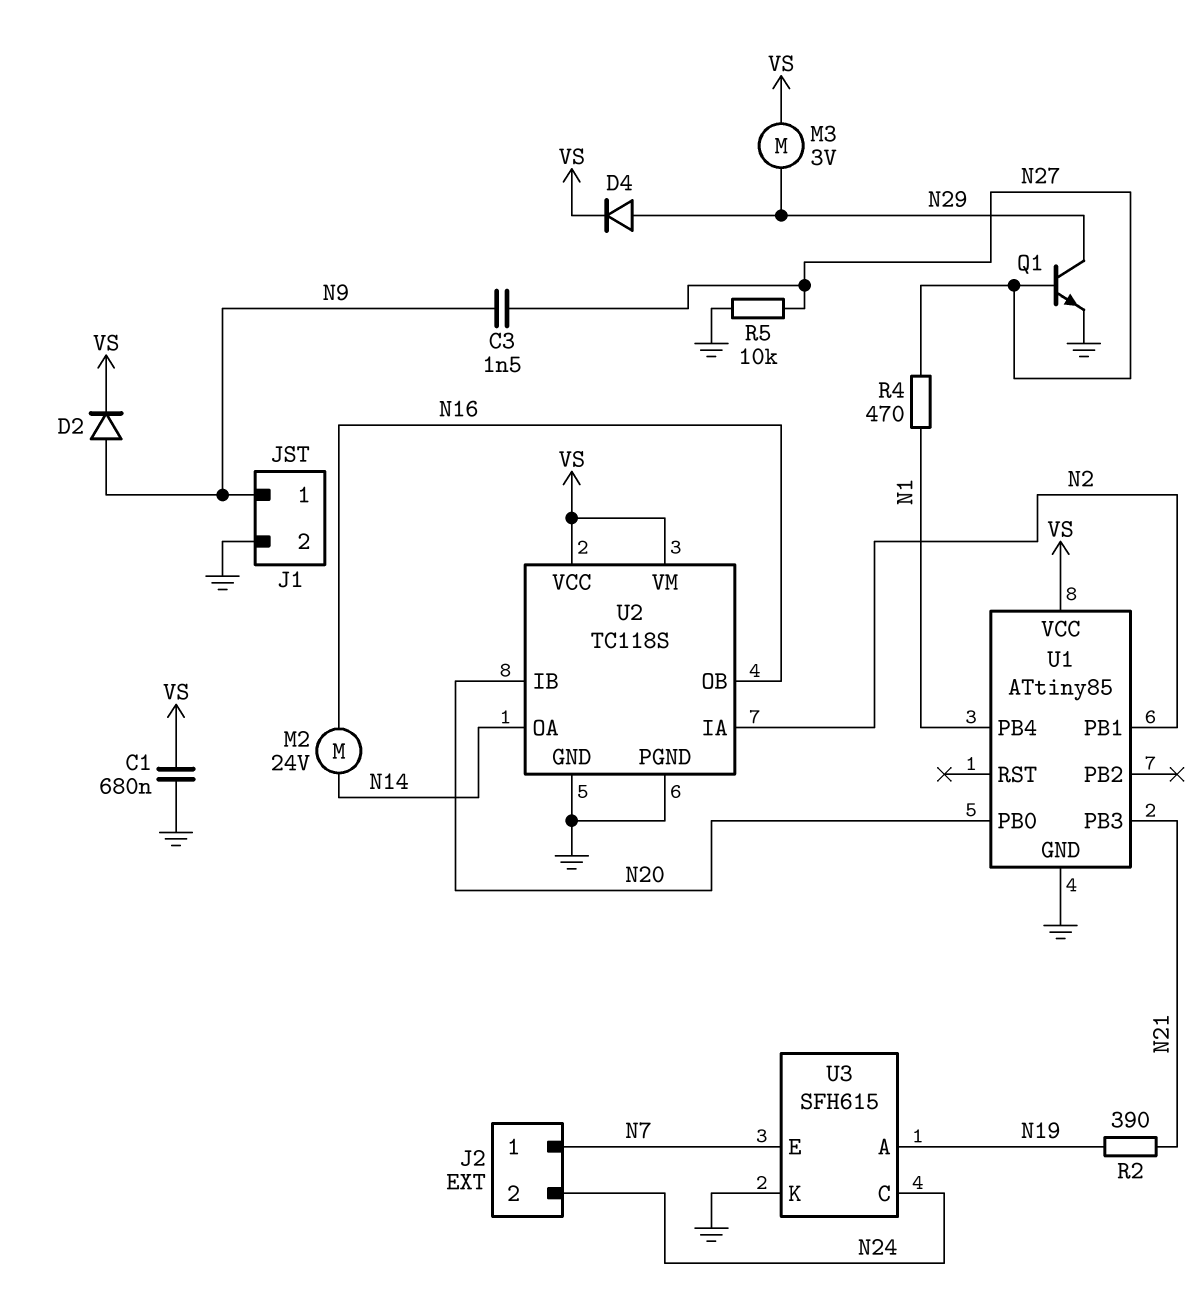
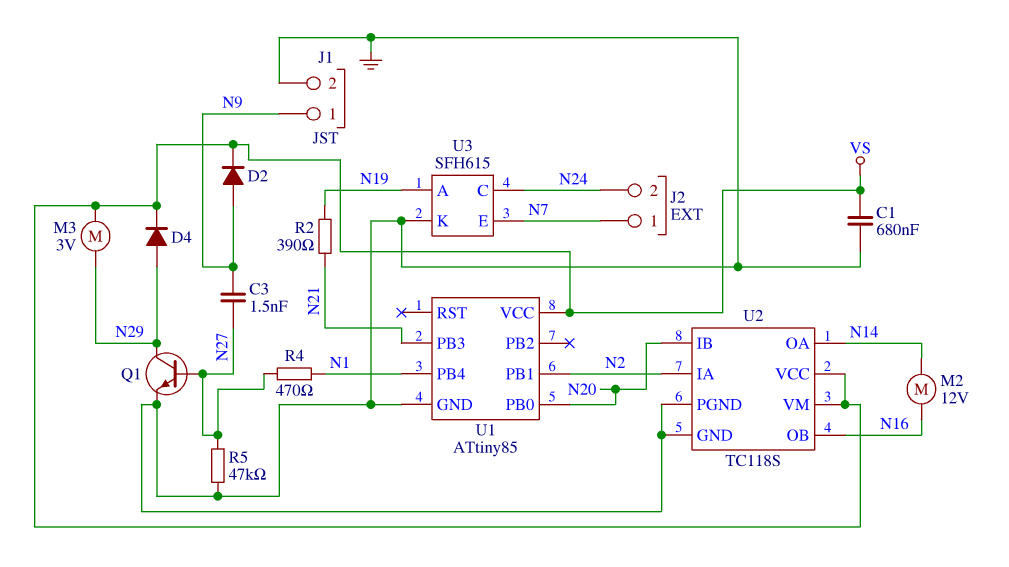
M2: motor 24V (N14, N16) -> motor 12V (N14, N16)
R5: 10k (GND, N27) -> 47k (GND, N27)

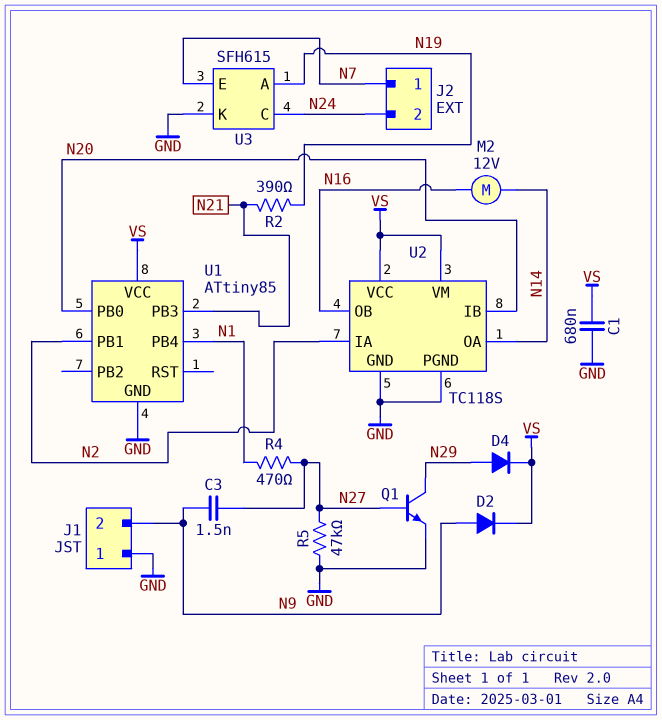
J1 pin 1: N9 -> GND
J1 pin 2: GND -> N9
M3: motor 3V (N29, VS) -> none

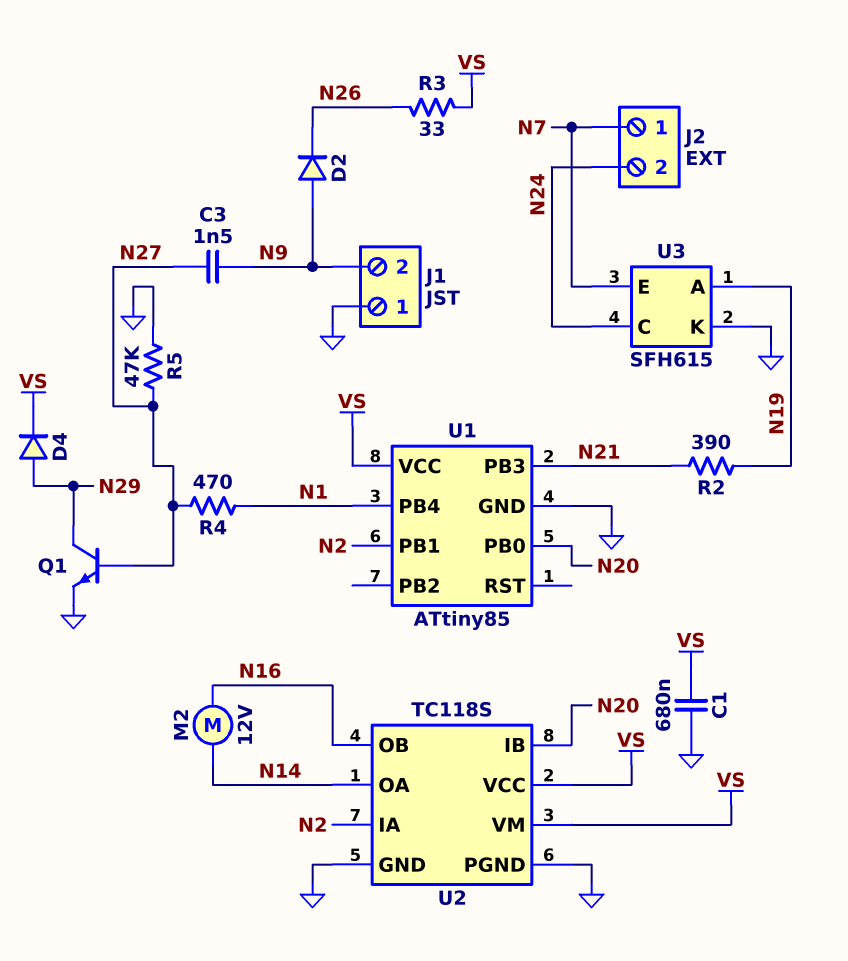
D2: diode (A N9, K VS) -> diode (A N9, K N26)
R3: none -> 33 (N26, VS)

